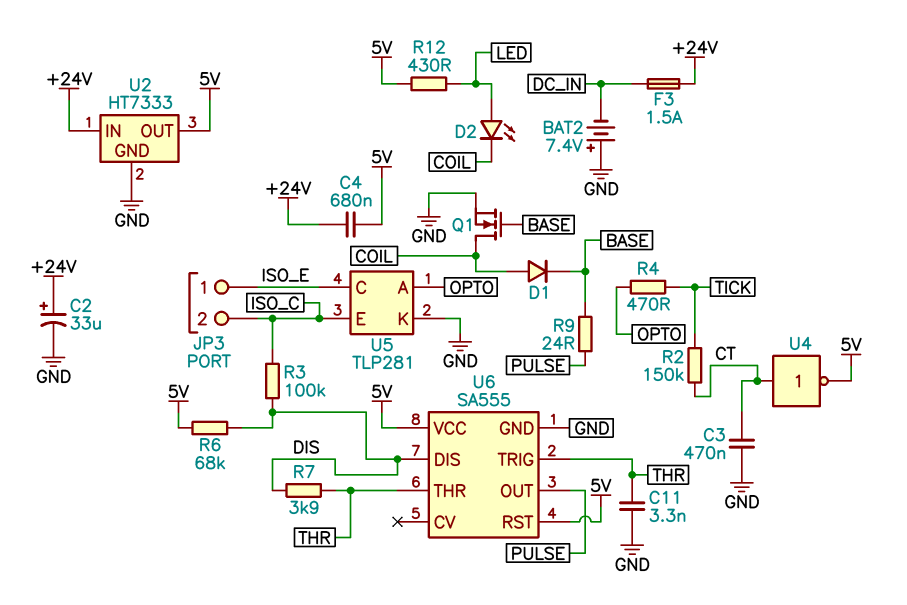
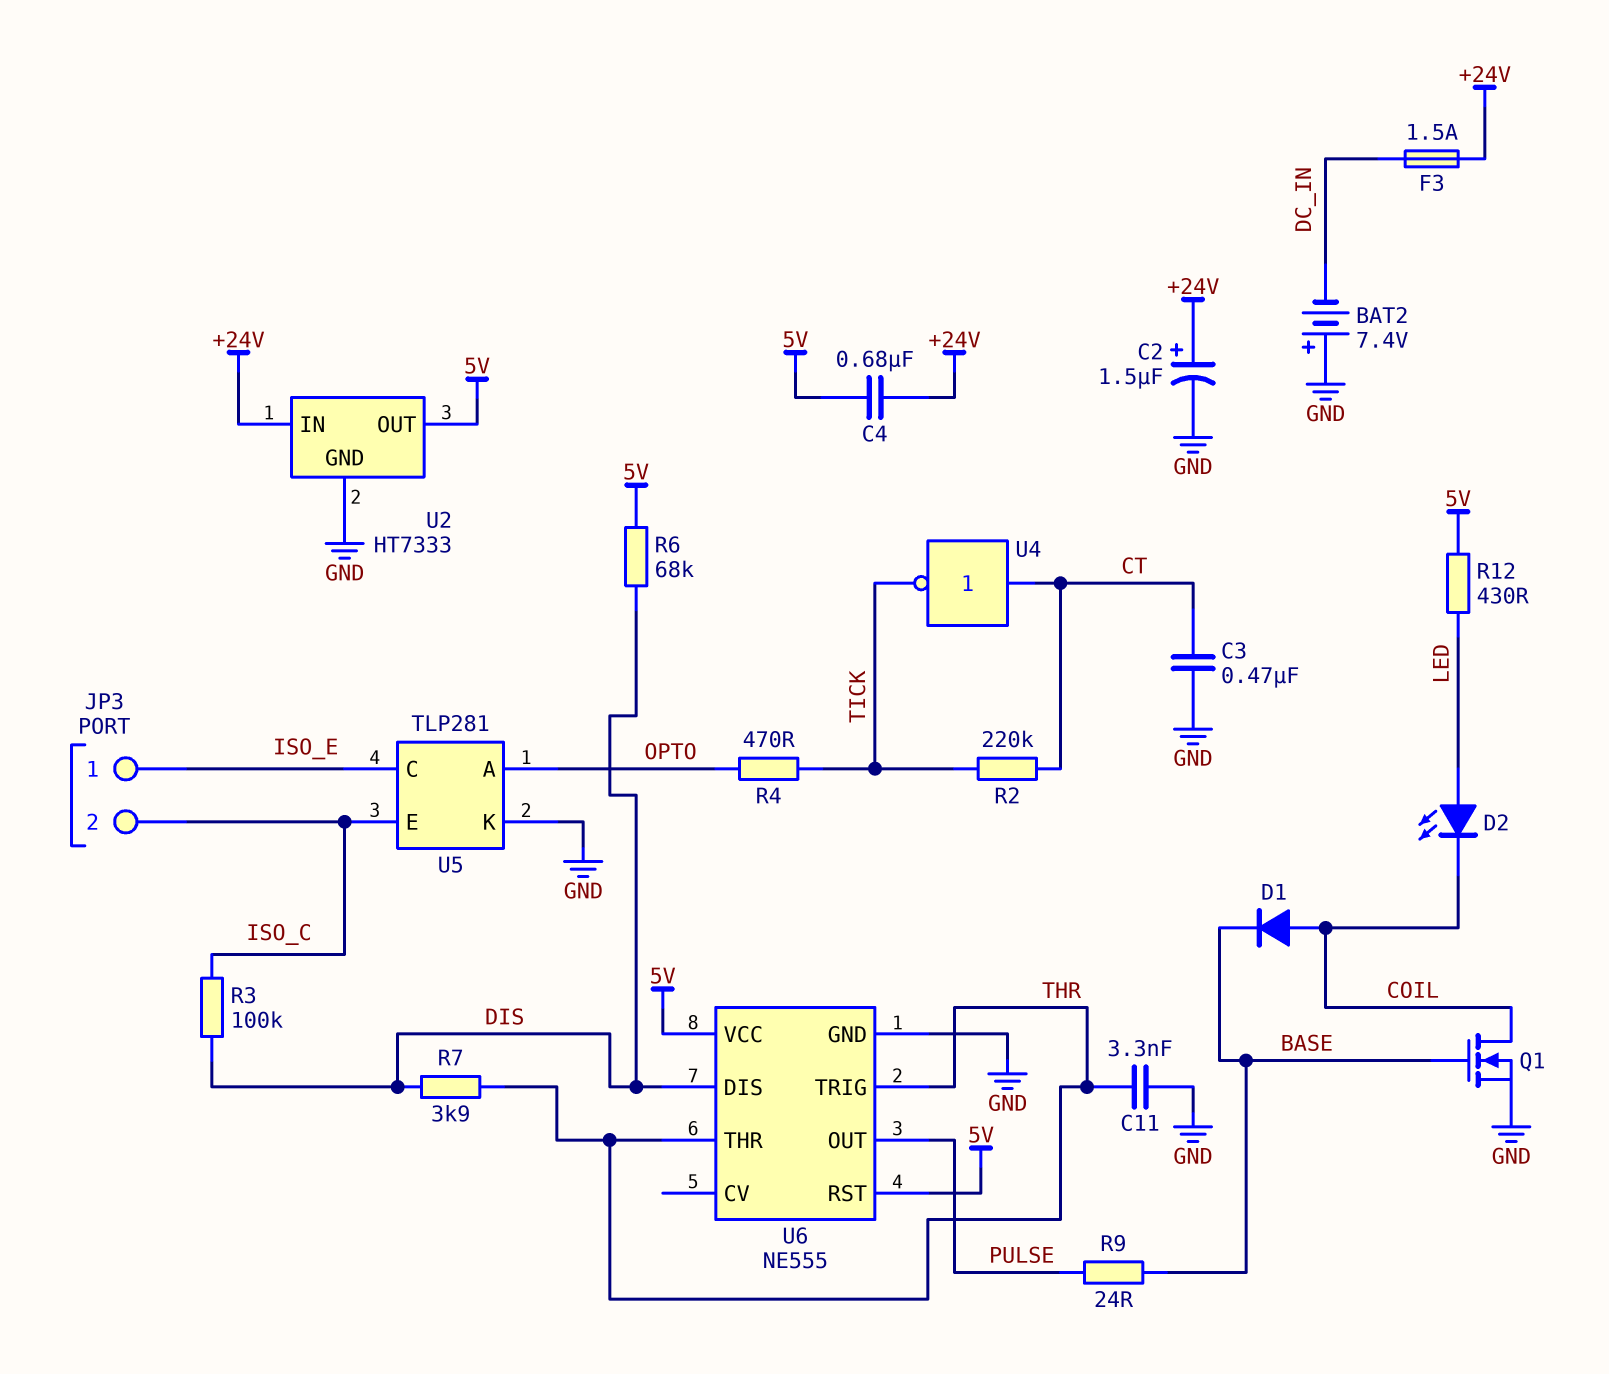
C2: 33uF (plus +24V, minus GND) -> 1.5uF (plus +24V, minus GND)
R2: 150k (CT, TICK) -> 220k (CT, TICK)
U4: NOT (in CT, out 5V) -> NOT (in CT, out TICK)
U6: SA555 -> NE555

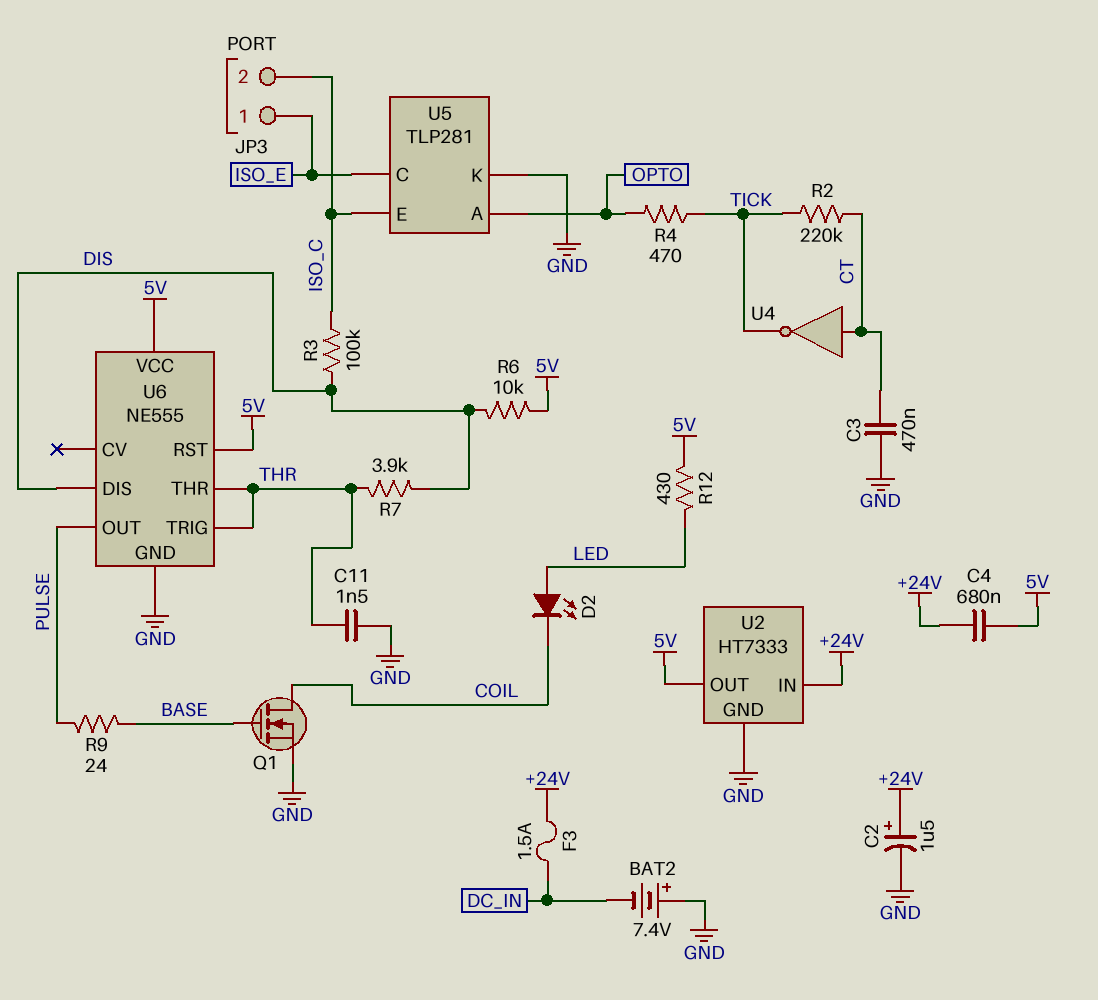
C11: 3.3nF (GND, THR) -> 1.5nF (GND, THR)
D1: diode (A COIL, K BASE) -> none
R6: 68k (5V, DIS) -> 10k (5V, DIS)

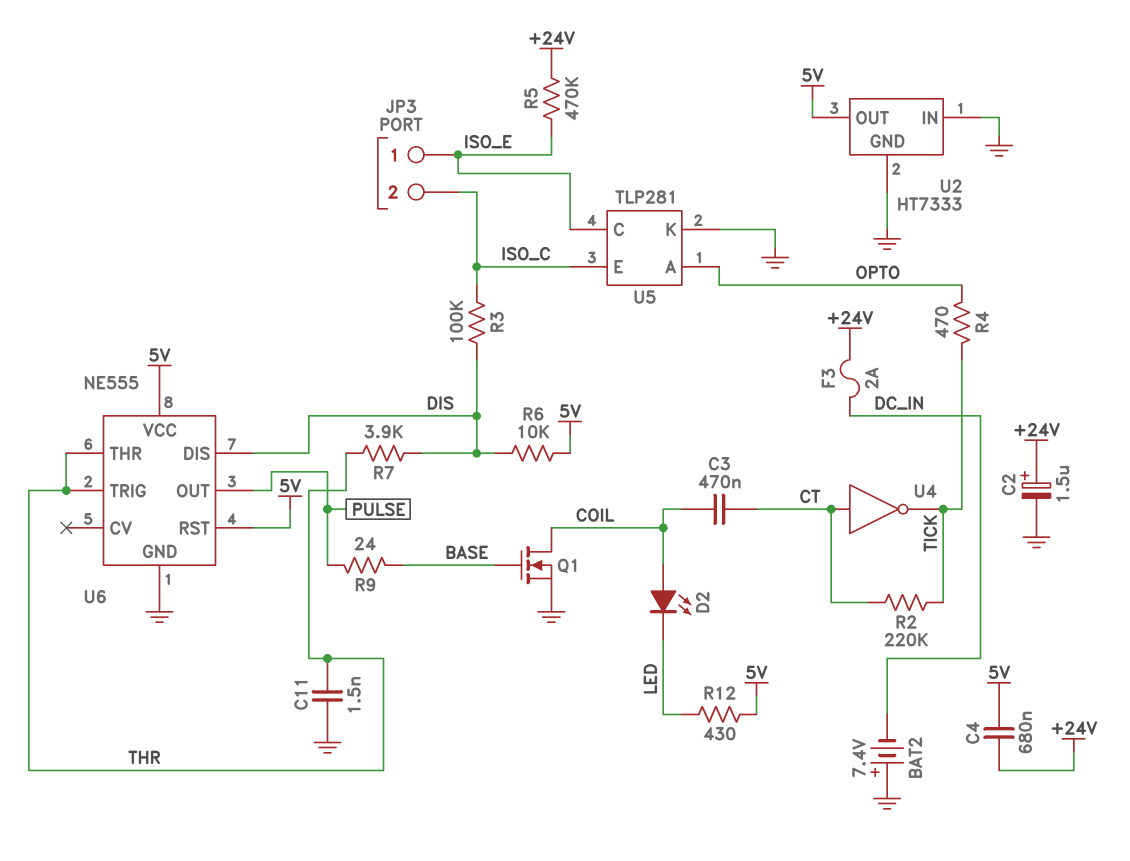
C3: 470nF (CT, GND) -> 470nF (COIL, CT)
D2: LED (A LED, K COIL) -> LED (A COIL, K LED)
F3: 1.5A (+24V, DC_IN) -> 2A (+24V, DC_IN)
R5: none -> 470k (+24V, ISO_E)
U2 pin IN: +24V -> GND

